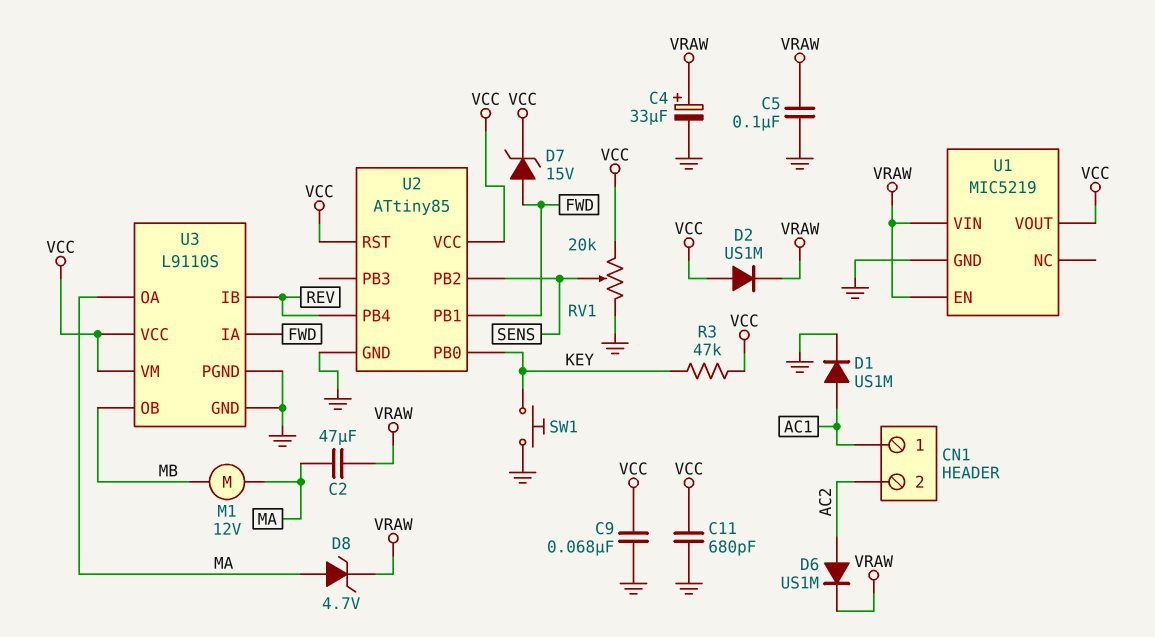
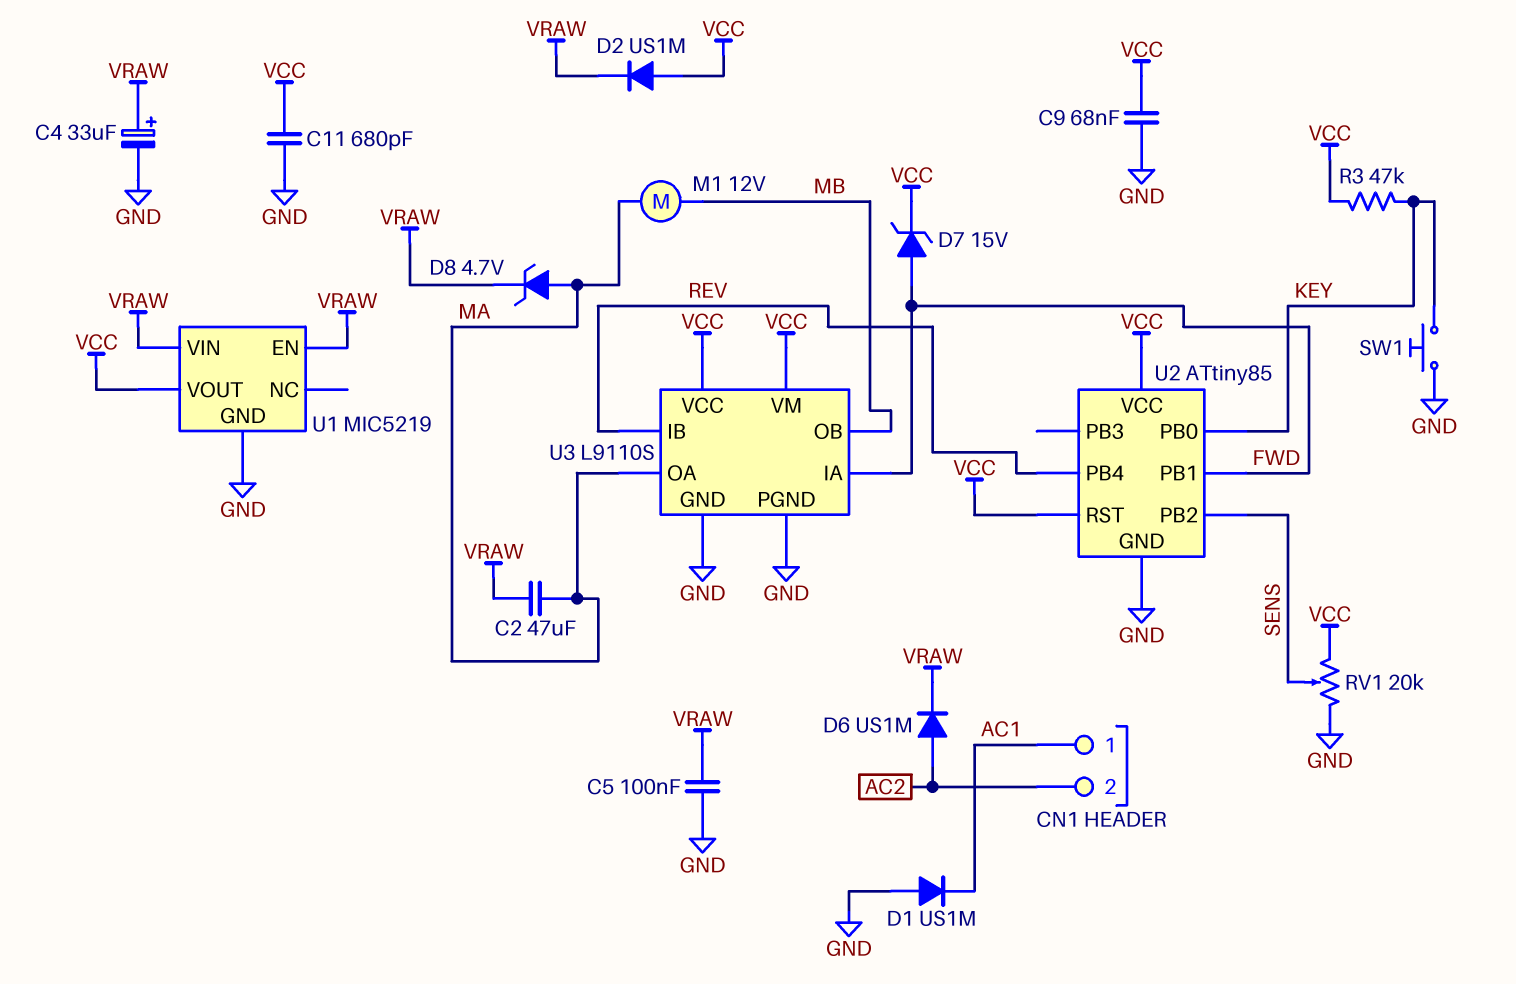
D1: diode US1M (A AC1, K GND) -> diode US1M (A GND, K AC1)

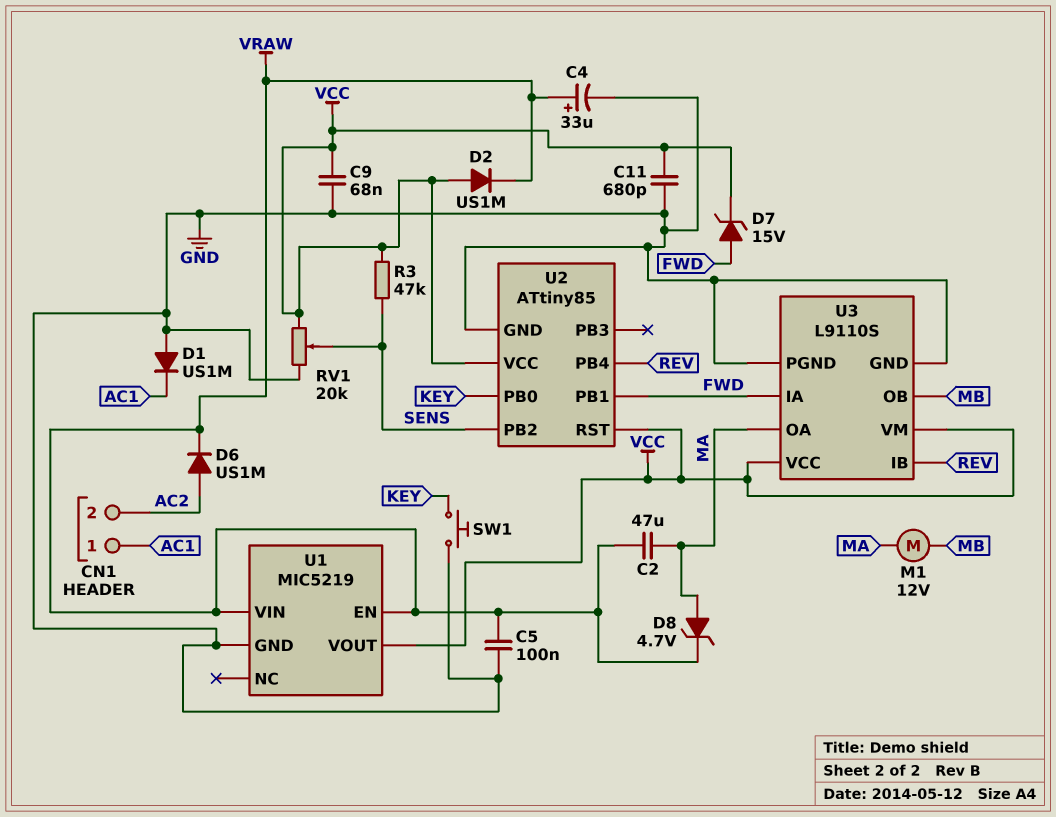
R3: 47k (KEY, VCC) -> 47k (SENS, VCC)

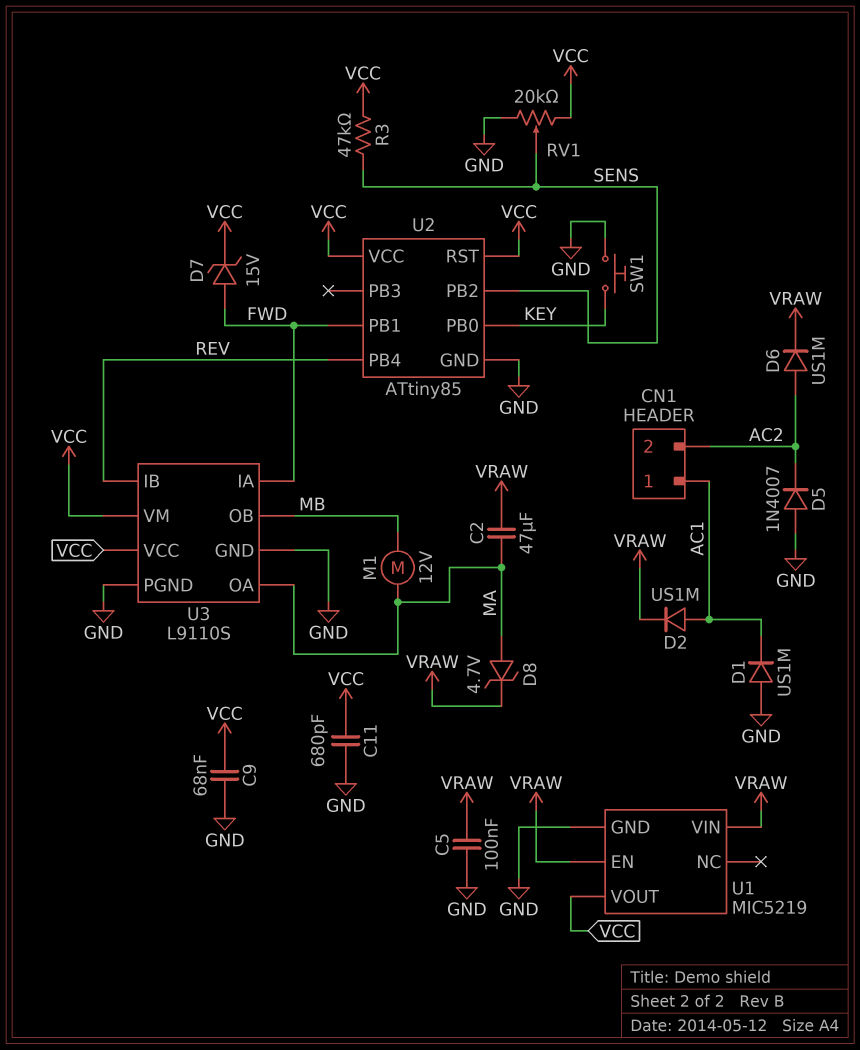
C4: 33uF (plus VRAW, minus GND) -> none
D2: diode US1M (A VCC, K VRAW) -> diode US1M (A AC1, K VRAW)
D5: none -> diode 1N4007 (A GND, K AC2)

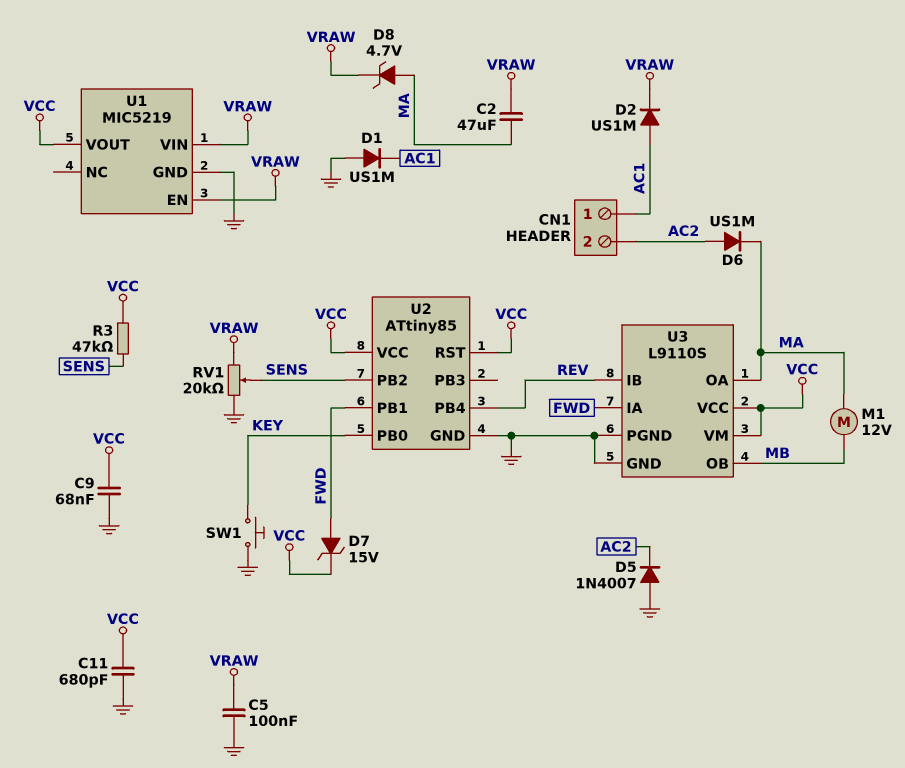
D6: diode US1M (A AC2, K VRAW) -> diode US1M (A AC2, K MA)
RV1: 20k (GND, VCC, wiper SENS) -> 20k (GND, VRAW, wiper SENS)

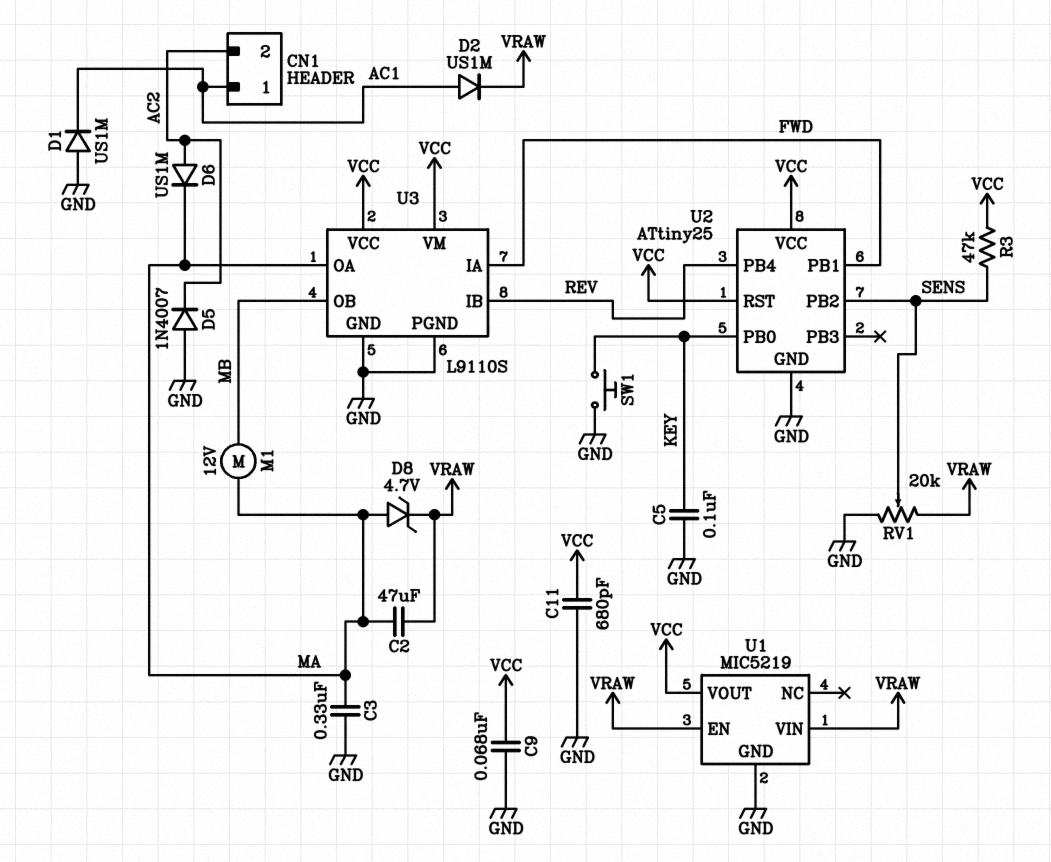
C3: none -> 330nF (GND, MA)
C5: 100nF (GND, VRAW) -> 100nF (GND, KEY)
D7: zener 15V (A FWD, K VCC) -> none
U2: ATtiny85 -> ATtiny25

